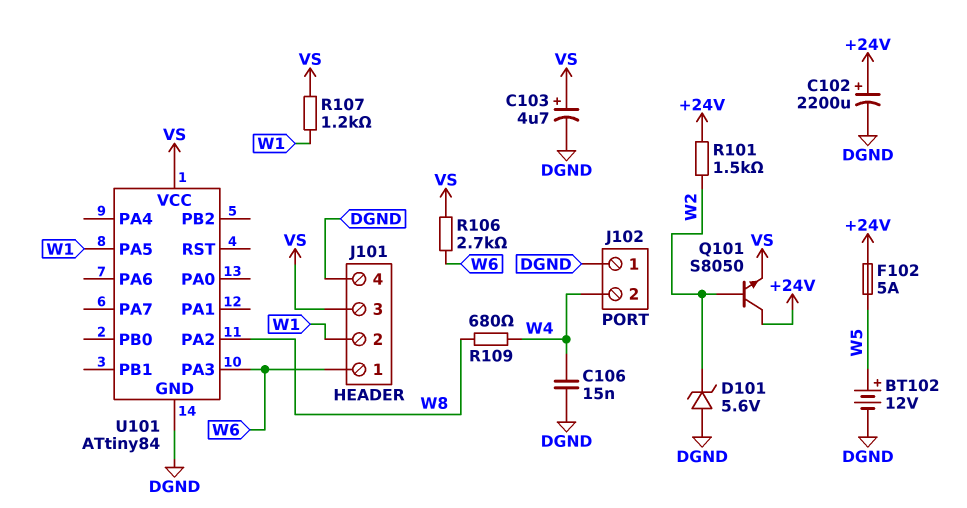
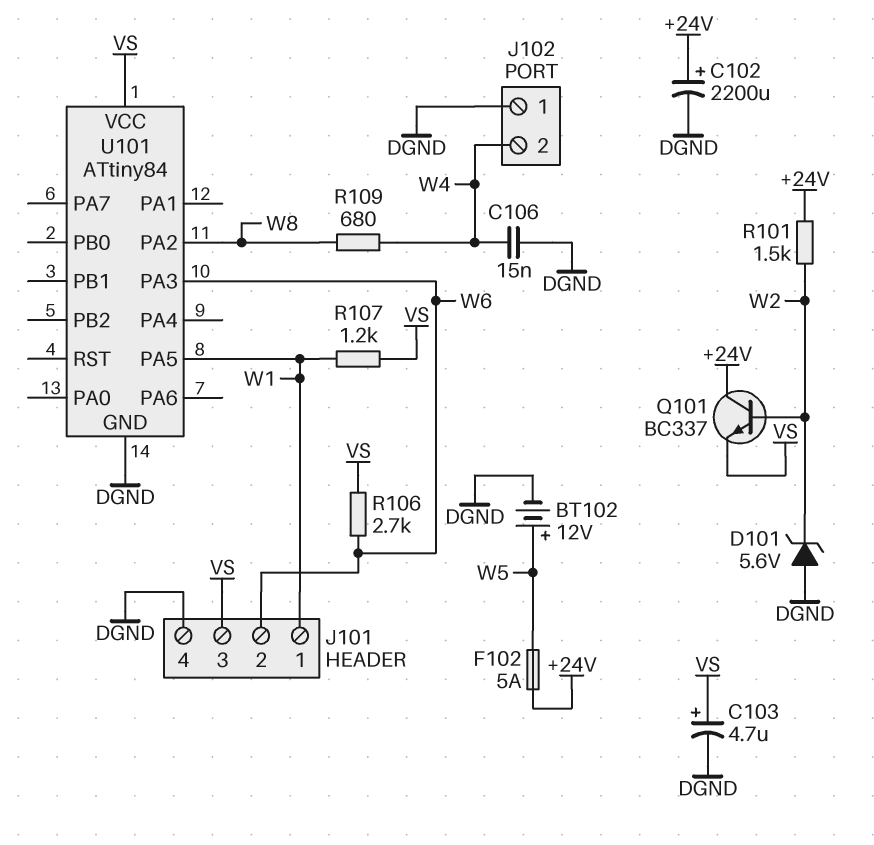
J101 pin 1: W6 -> W1
J101 pin 2: W1 -> W6
Q101: NPN S8050 (B W2, C +24V, E VS) -> NPN BC337 (B W2, C +24V, E VS)

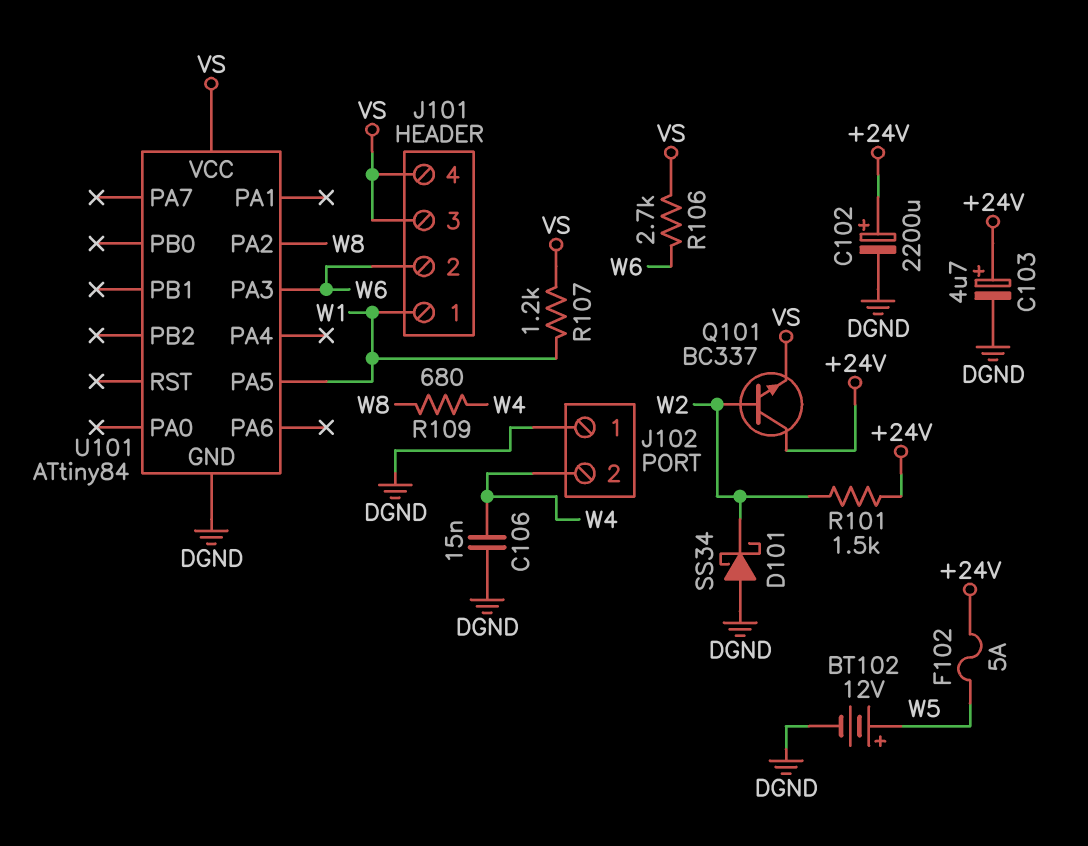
C103: 4.7uF (plus VS, minus DGND) -> 4.7uF (plus +24V, minus DGND)
D101: zener 5.6V (A DGND, K W2) -> schottky SS34 (A DGND, K W2)
J101 pin 4: DGND -> VS

